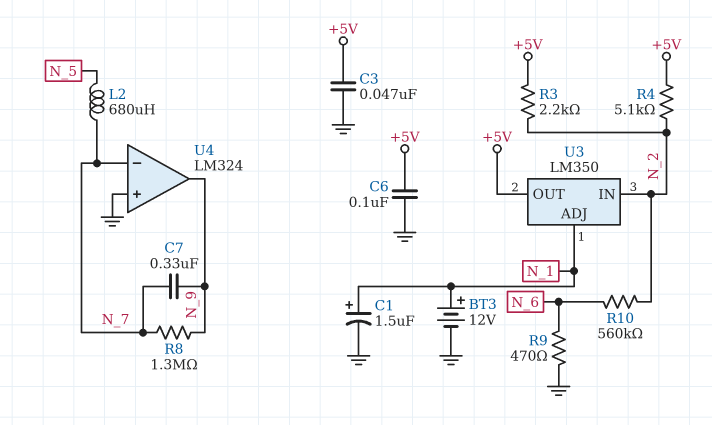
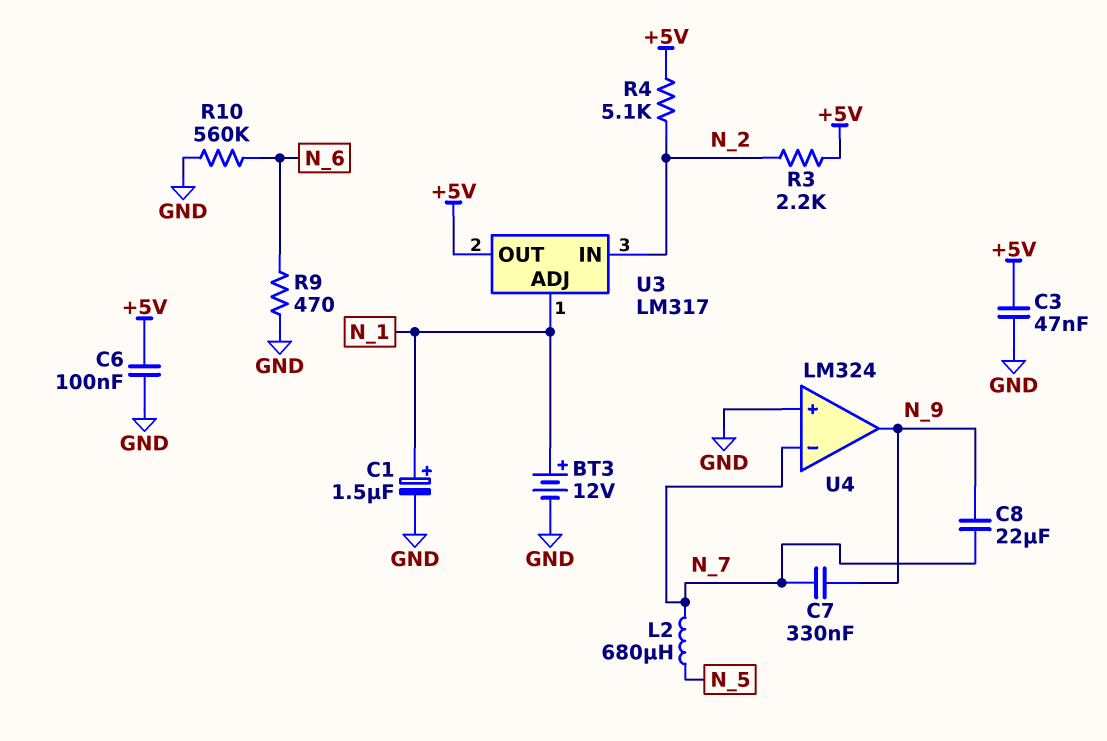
C8: none -> 22uF (N_7, N_9)
R8: 1.3M (N_7, N_9) -> none
R10: 560k (N_2, N_6) -> 560k (GND, N_6)
U3: LM350 -> LM317

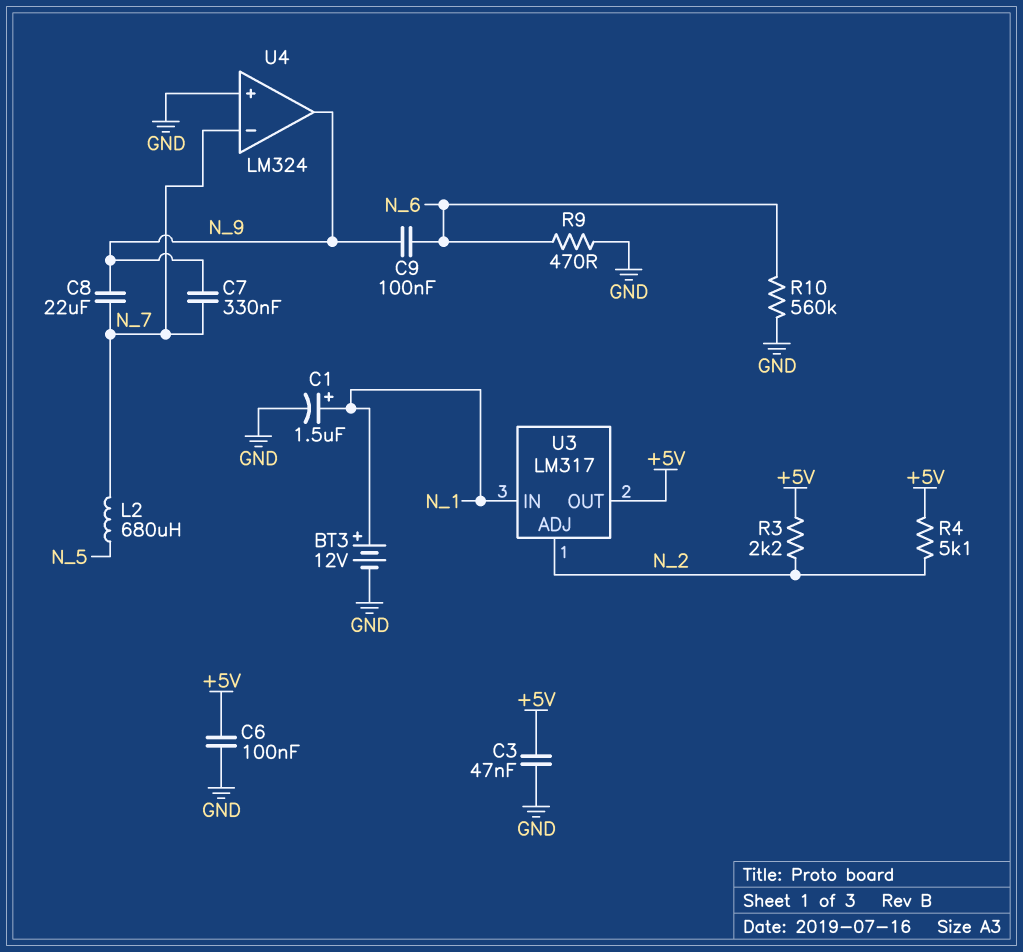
C9: none -> 100nF (N_6, N_9)
U3 pin ADJ: N_1 -> N_2
U3 pin IN: N_2 -> N_1

